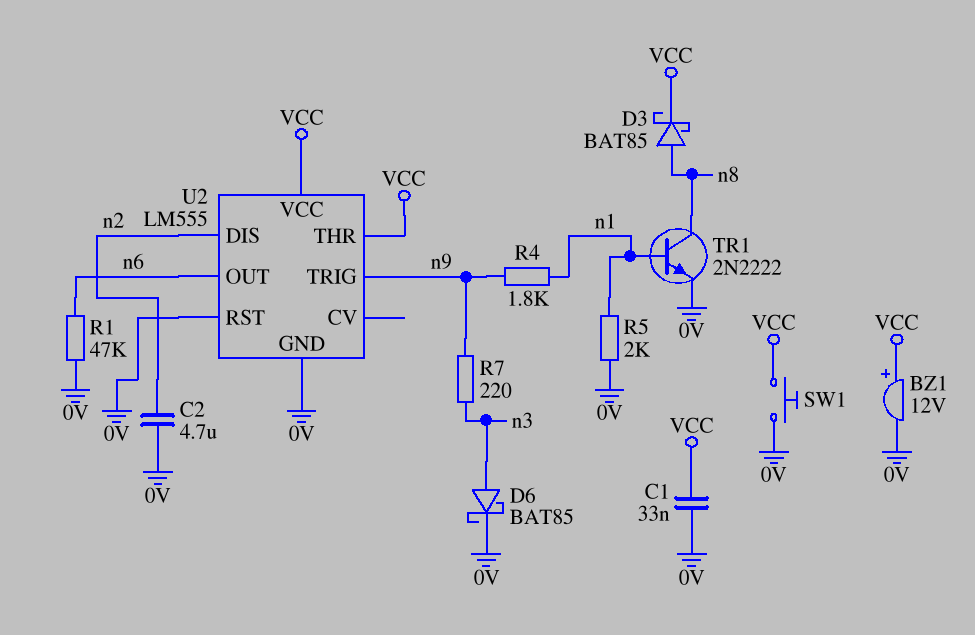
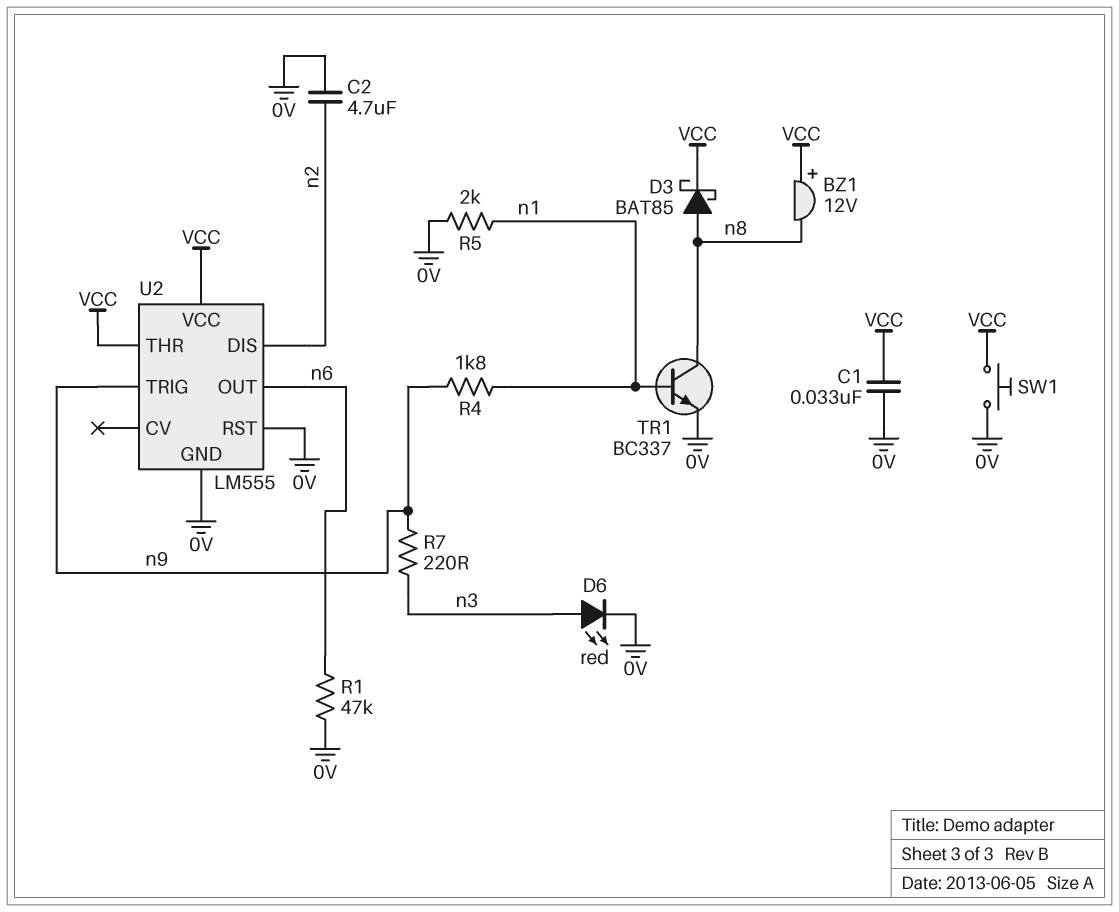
BZ1: buzzer 12V (plus VCC, minus 0V) -> buzzer 12V (plus VCC, minus n8)
D6: schottky BAT85 (A n3, K 0V) -> LED red (A n3, K 0V)
TR1: NPN 2N2222 (B n1, C n8, E 0V) -> NPN BC337 (B n1, C n8, E 0V)

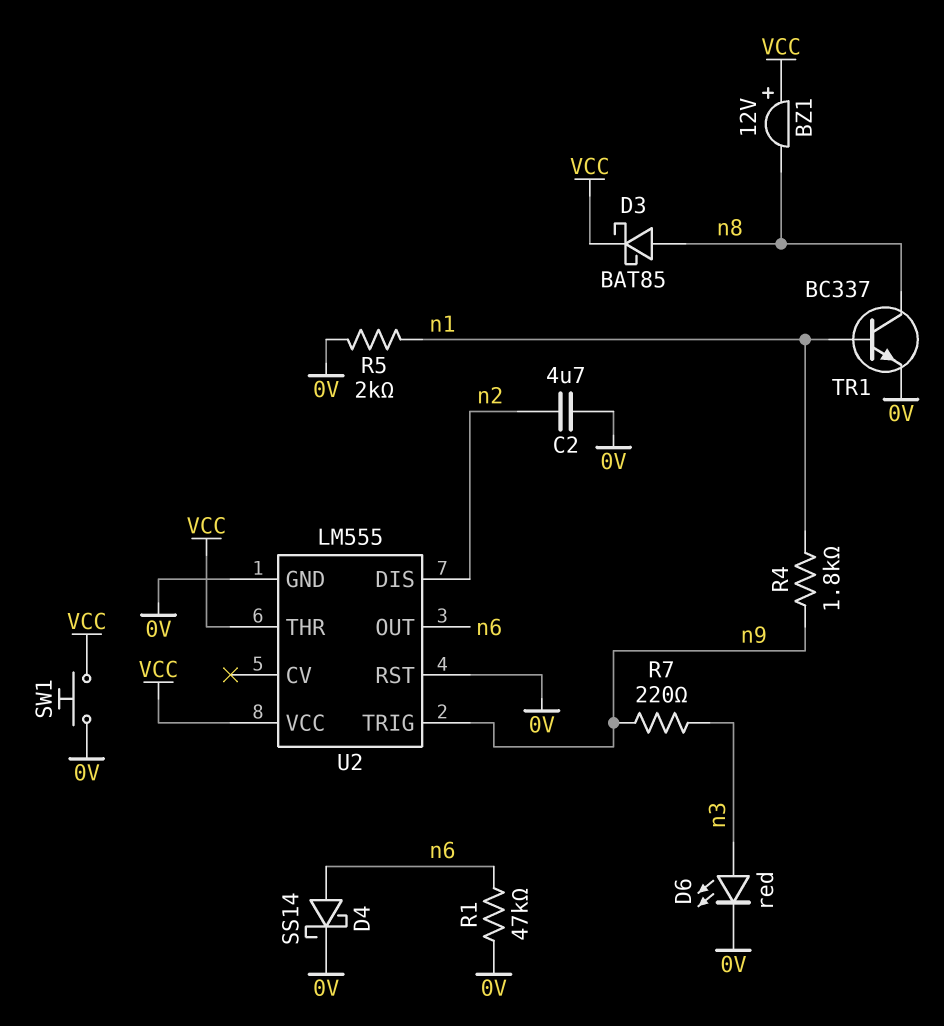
C1: 33nF (0V, VCC) -> none
D4: none -> schottky SS14 (A n6, K 0V)

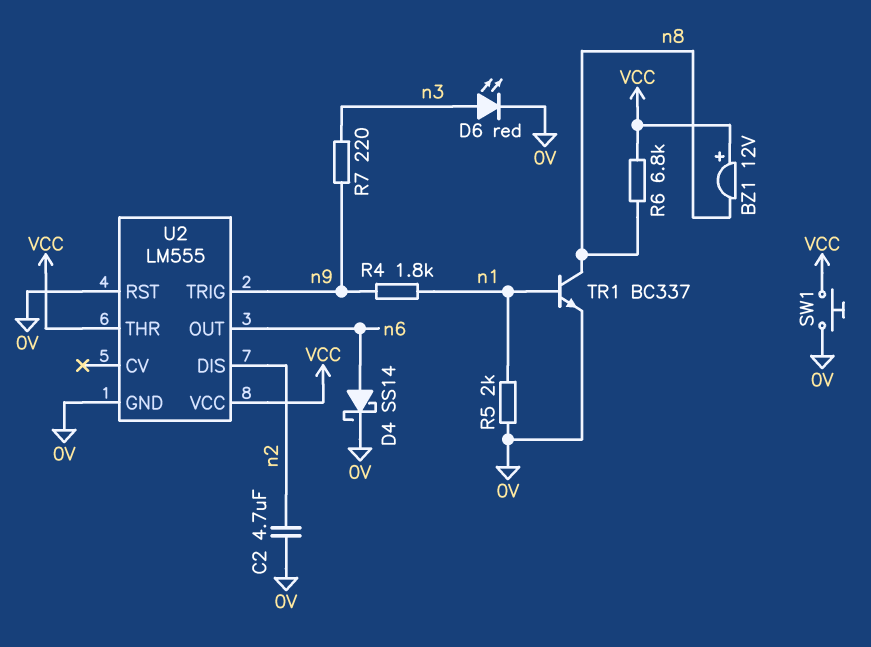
D3: schottky BAT85 (A n8, K VCC) -> none
R1: 47k (0V, n6) -> none
R6: none -> 6.8k (VCC, n8)

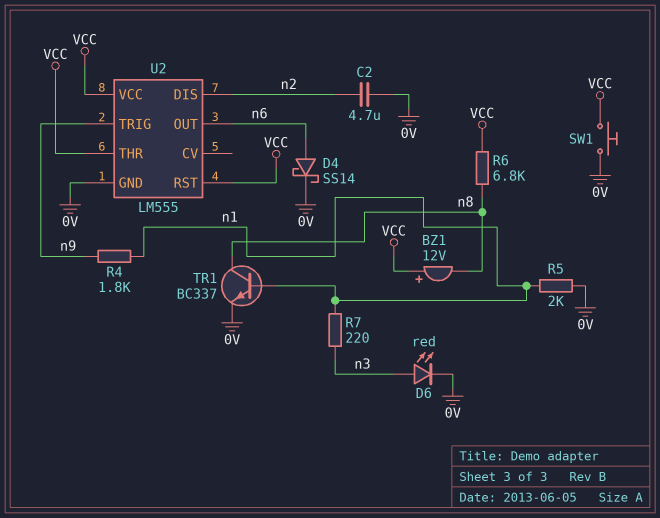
R7: 220 (n3, n9) -> 220 (n1, n3)
U2 pin RST: 0V -> VCC

